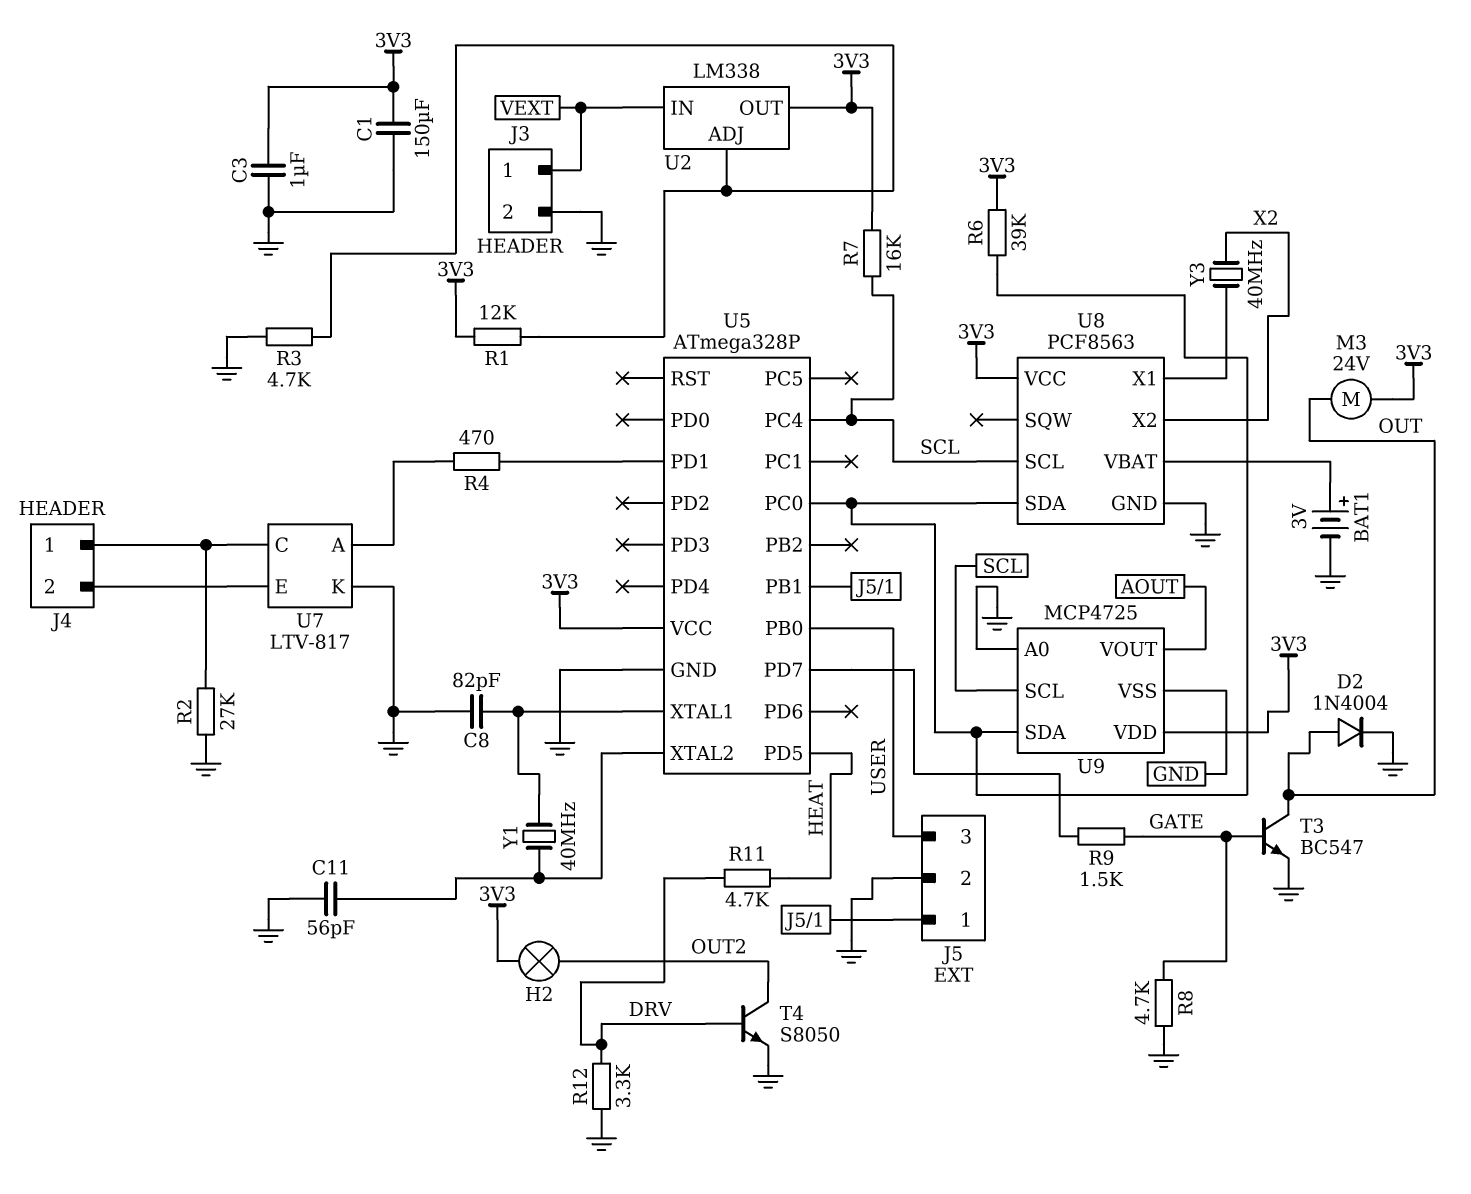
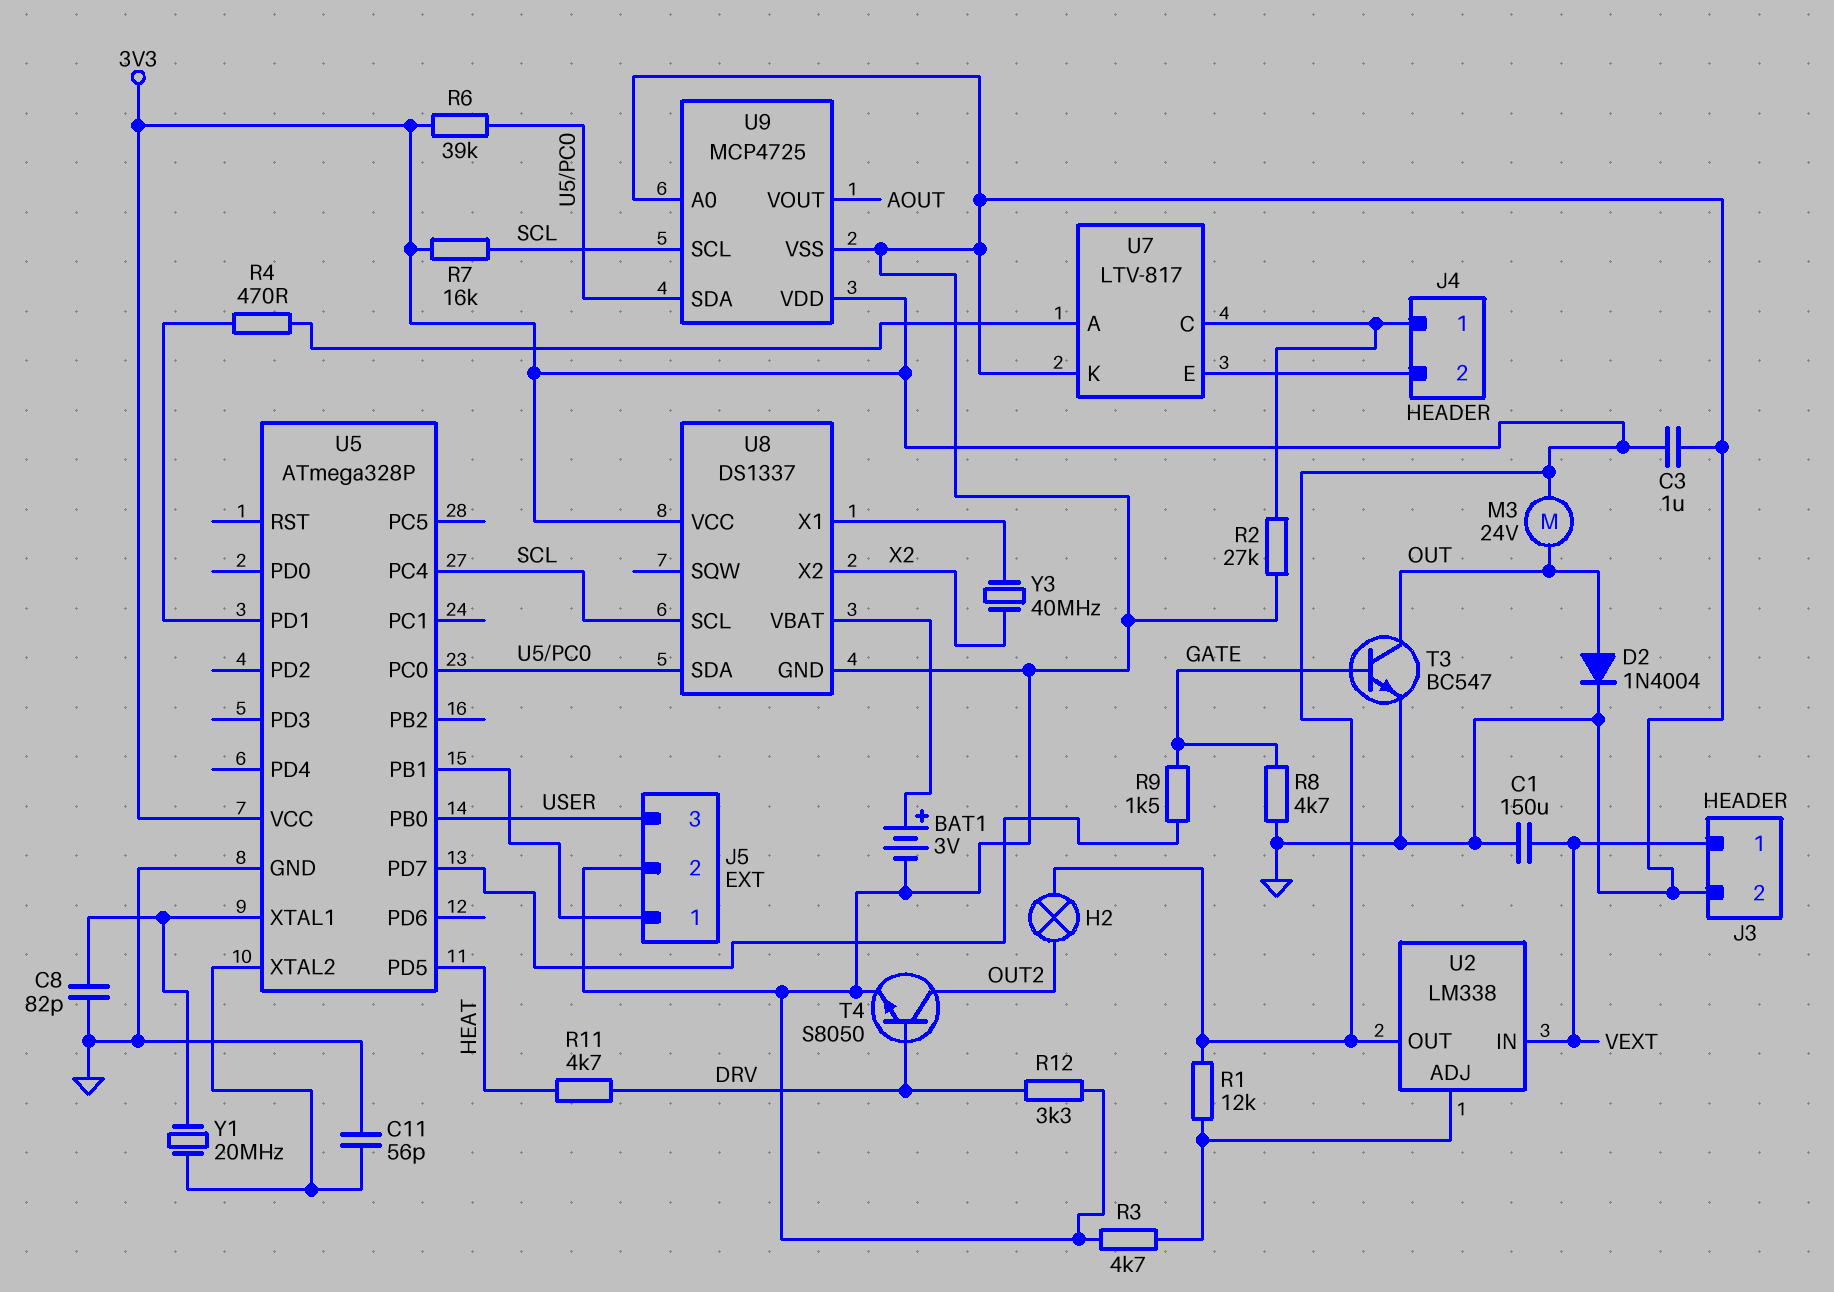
C1: 150uF (3V3, GND) -> 150uF (GND, VEXT)
U8: PCF8563 -> DS1337
Y1: 40MHz (U5/XTAL1, U5/XTAL2) -> 20MHz (U5/XTAL1, U5/XTAL2)

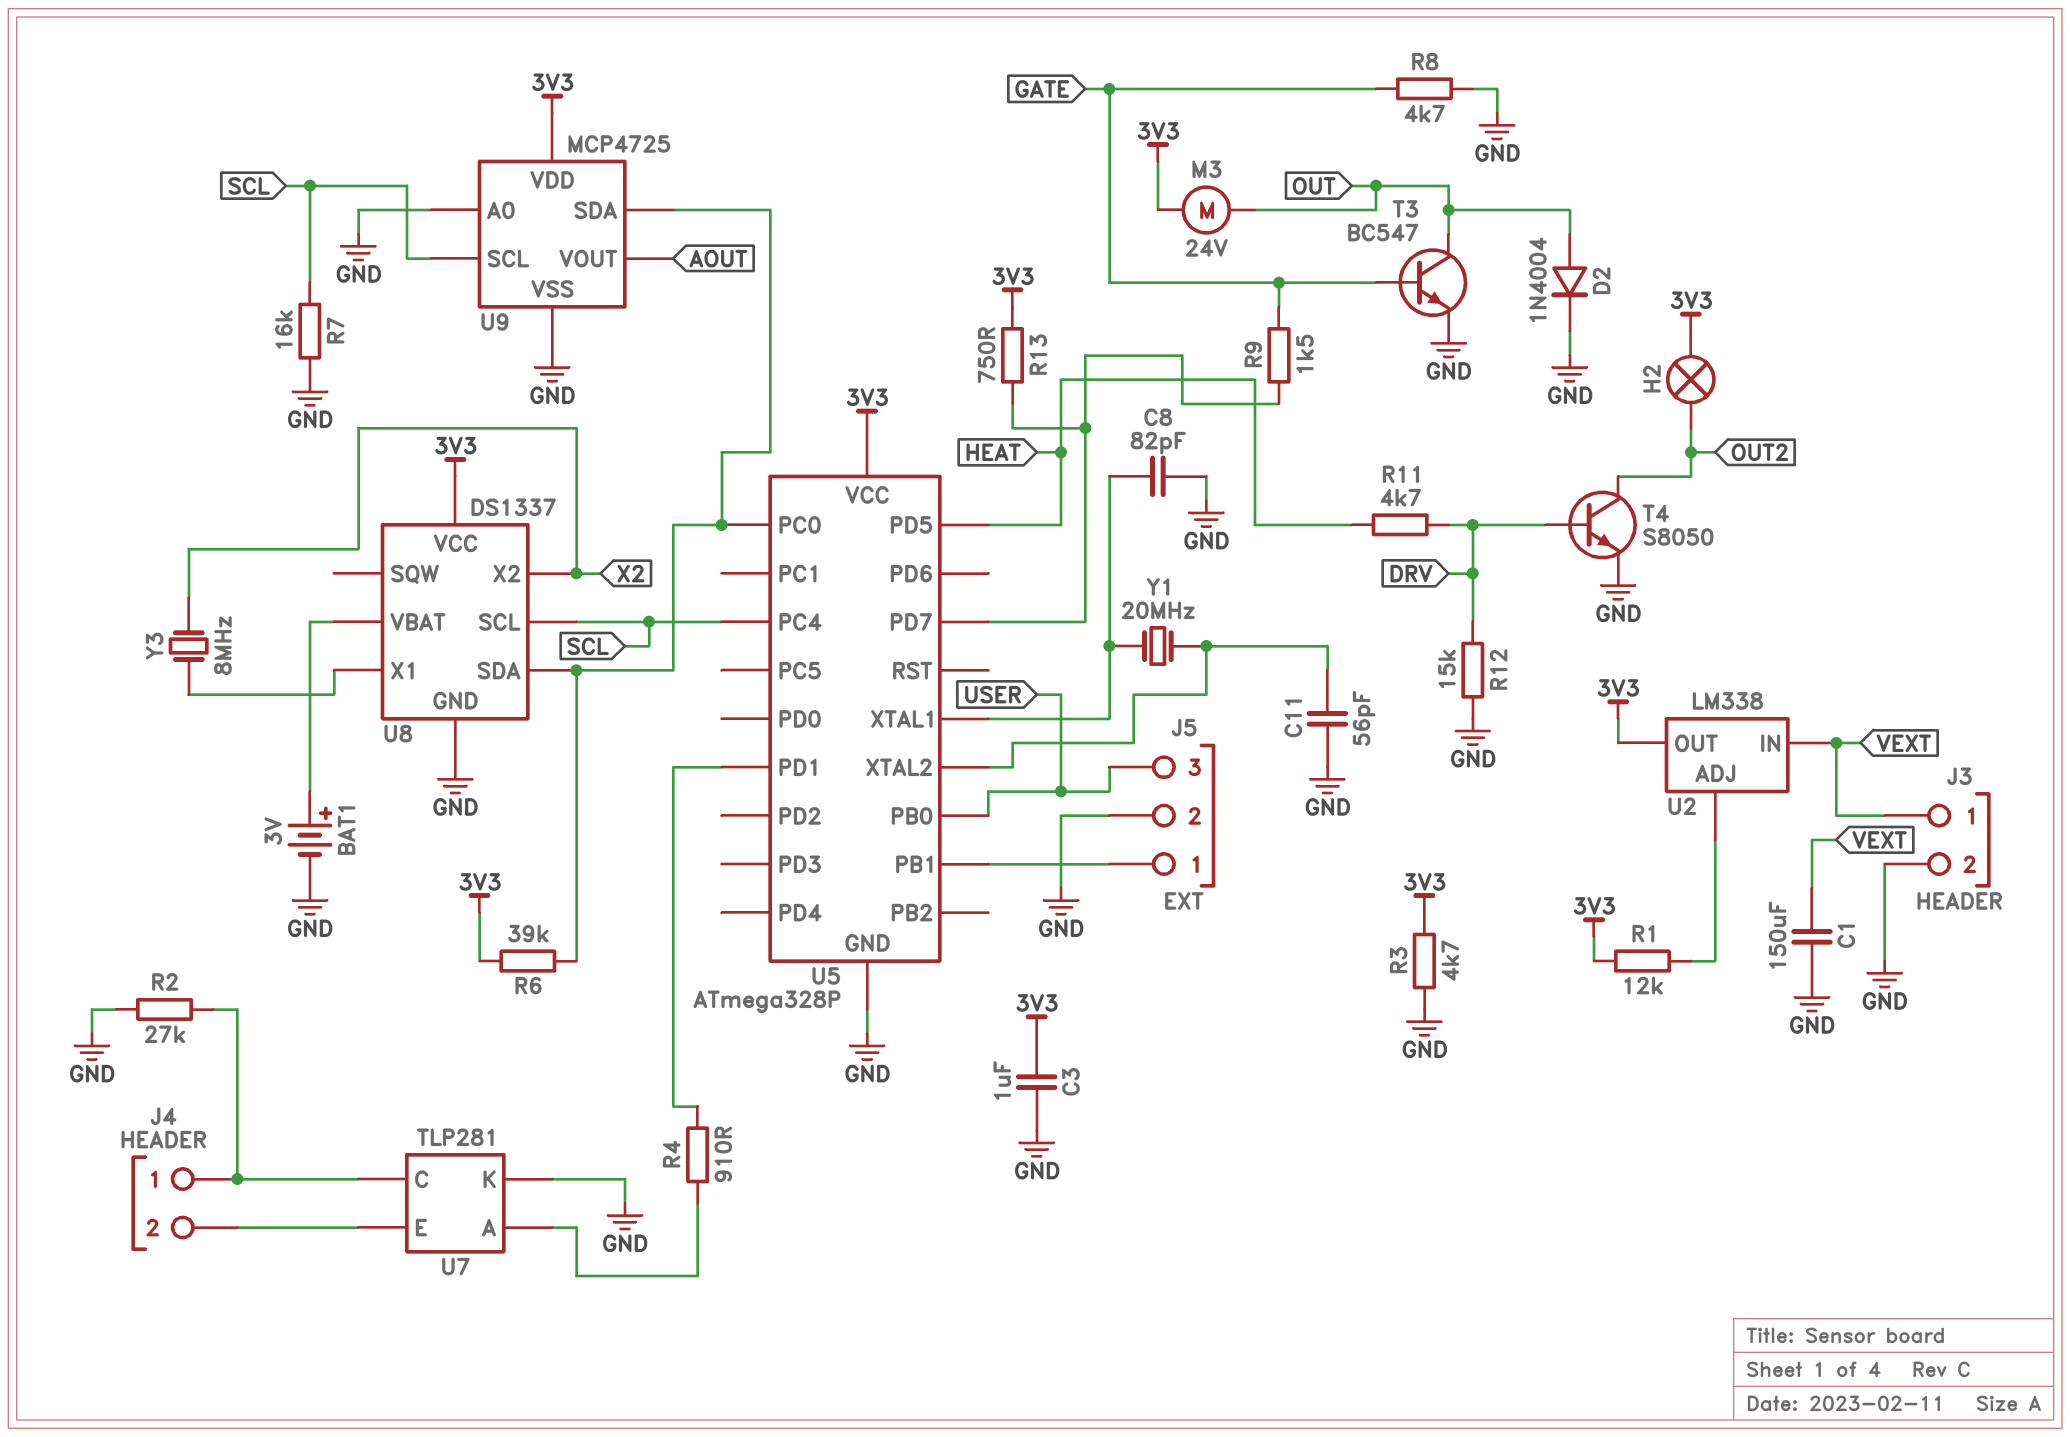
R3: 4.7k (GND, U2/ADJ) -> 4.7k (3V3, GND)
R4: 470 (U5/PD1, U7/A) -> 910 (U5/PD1, U7/A)
R7: 16k (3V3, SCL) -> 16k (GND, SCL)
R12: 3.3k (DRV, GND) -> 15k (DRV, GND)
R13: none -> 750 (3V3, U5/PD7)
U7: LTV-817 -> TLP281
Y3: 40MHz (U8/X1, X2) -> 8MHz (U8/X1, X2)

